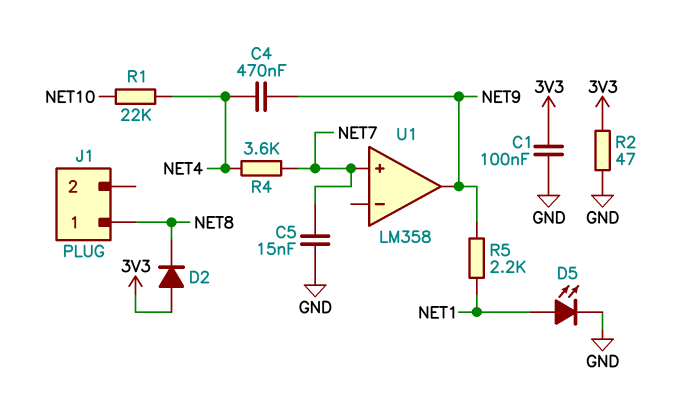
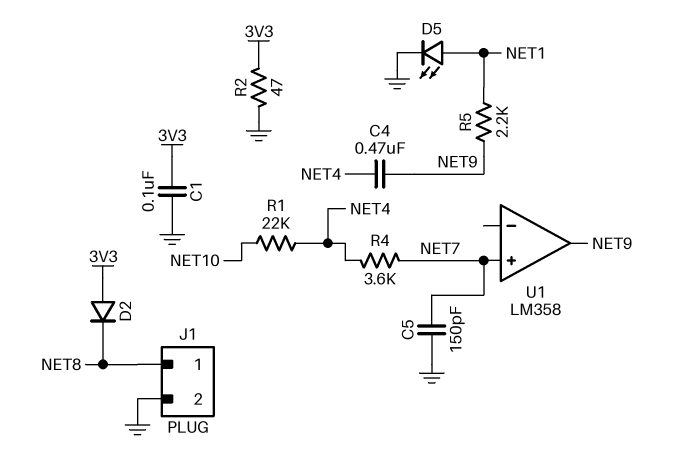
C5: 15nF (GND, NET7) -> 150pF (GND, NET7)
J1 pin 2: none -> GND

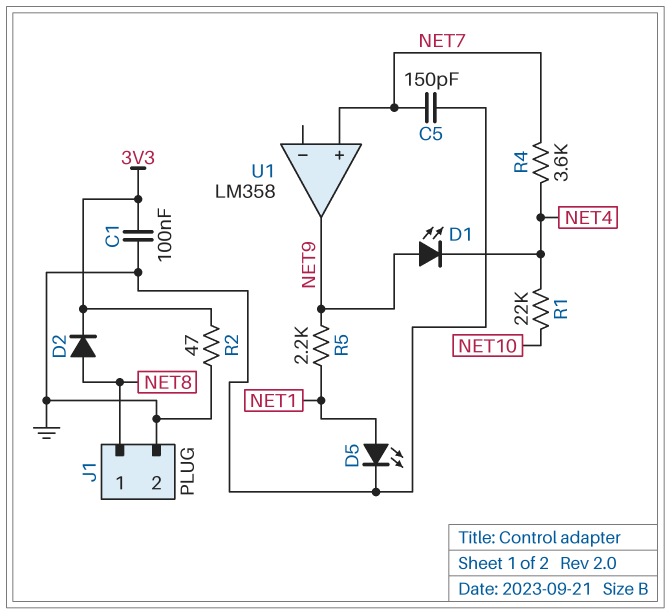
C4: 470nF (NET4, NET9) -> none
D1: none -> LED (A NET9, K NET4)
D2: diode (A 3V3, K NET8) -> diode (A NET8, K 3V3)

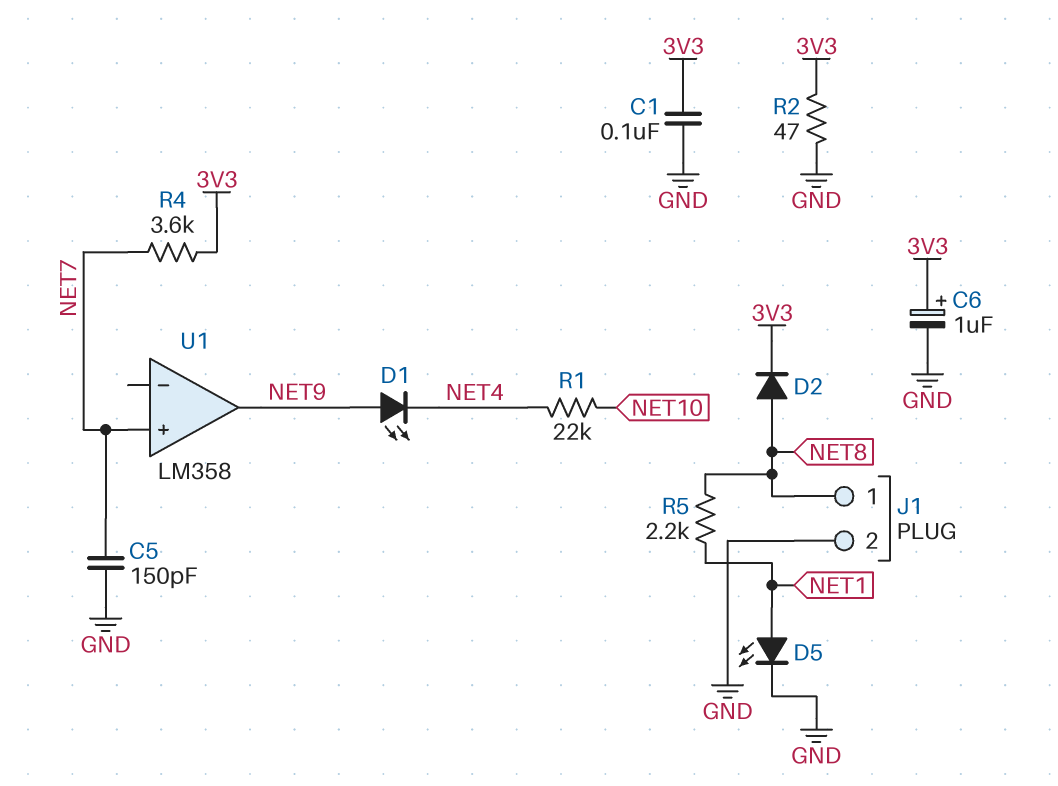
C6: none -> 1uF (plus 3V3, minus GND)
R4: 3.6k (NET4, NET7) -> 3.6k (3V3, NET7)
R5: 2.2k (NET1, NET9) -> 2.2k (NET1, NET8)

